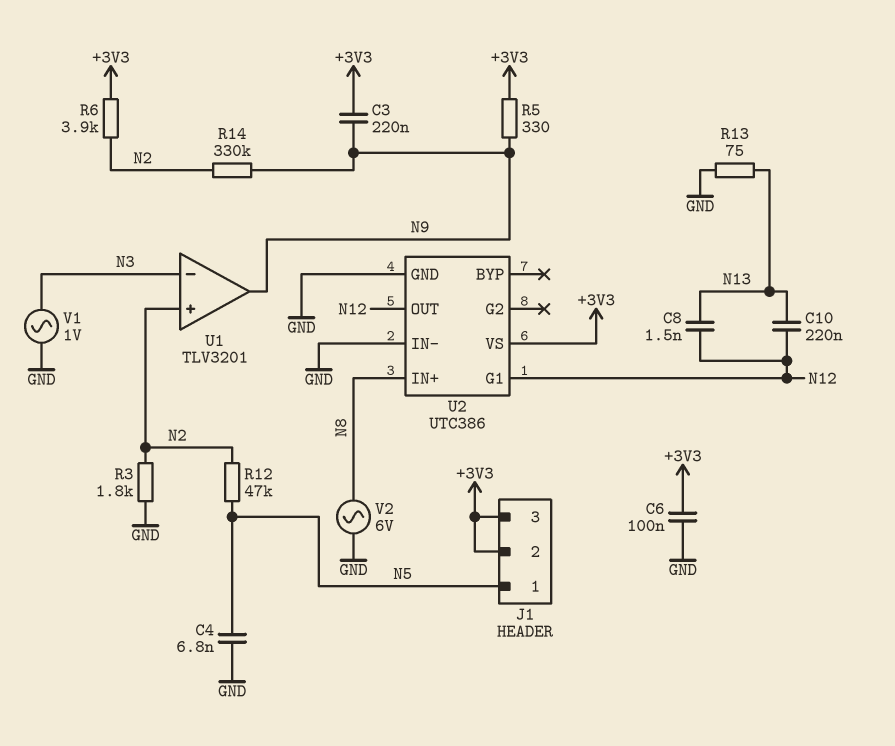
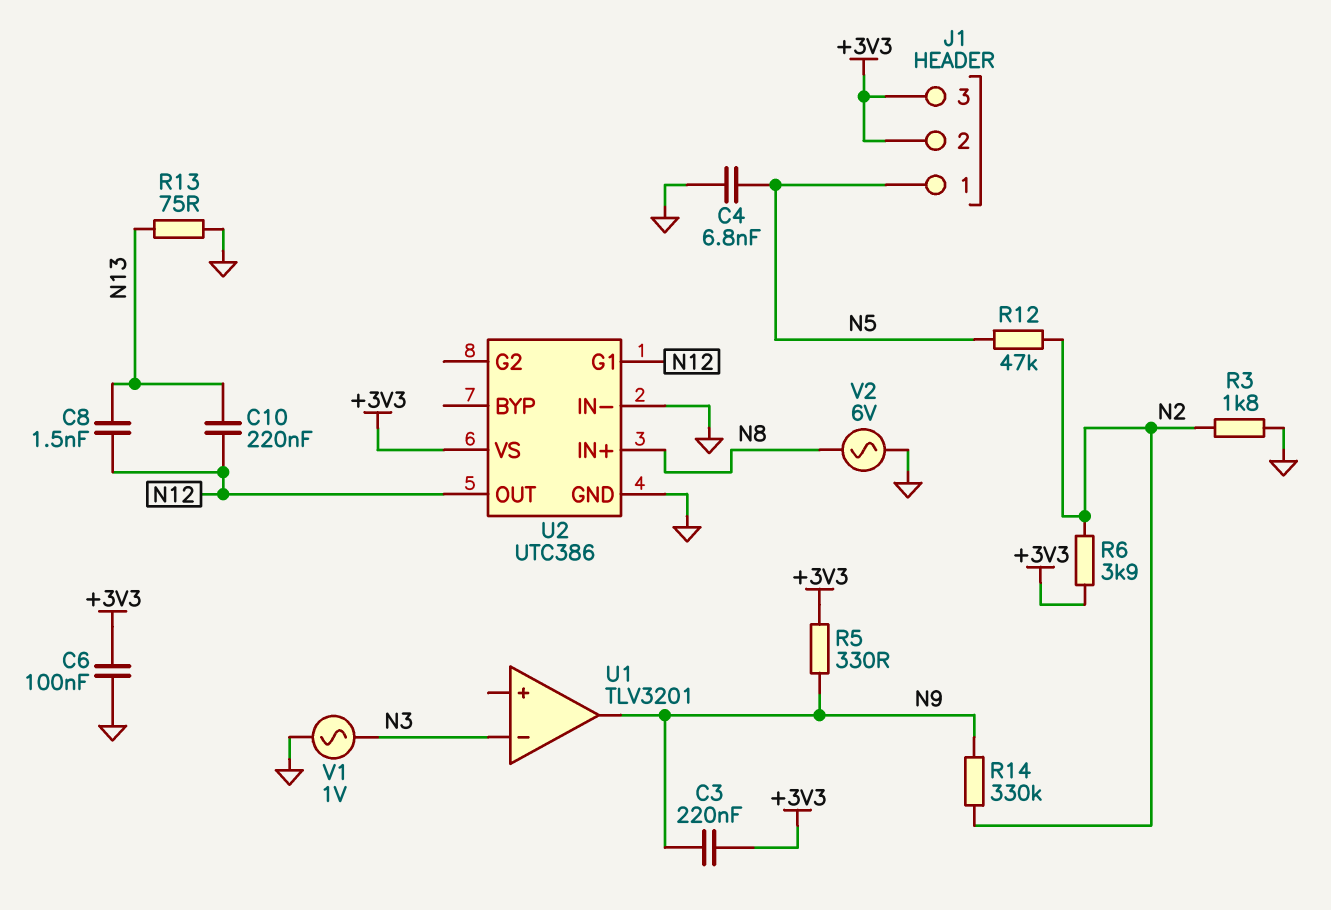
U1 pin in+: N2 -> none

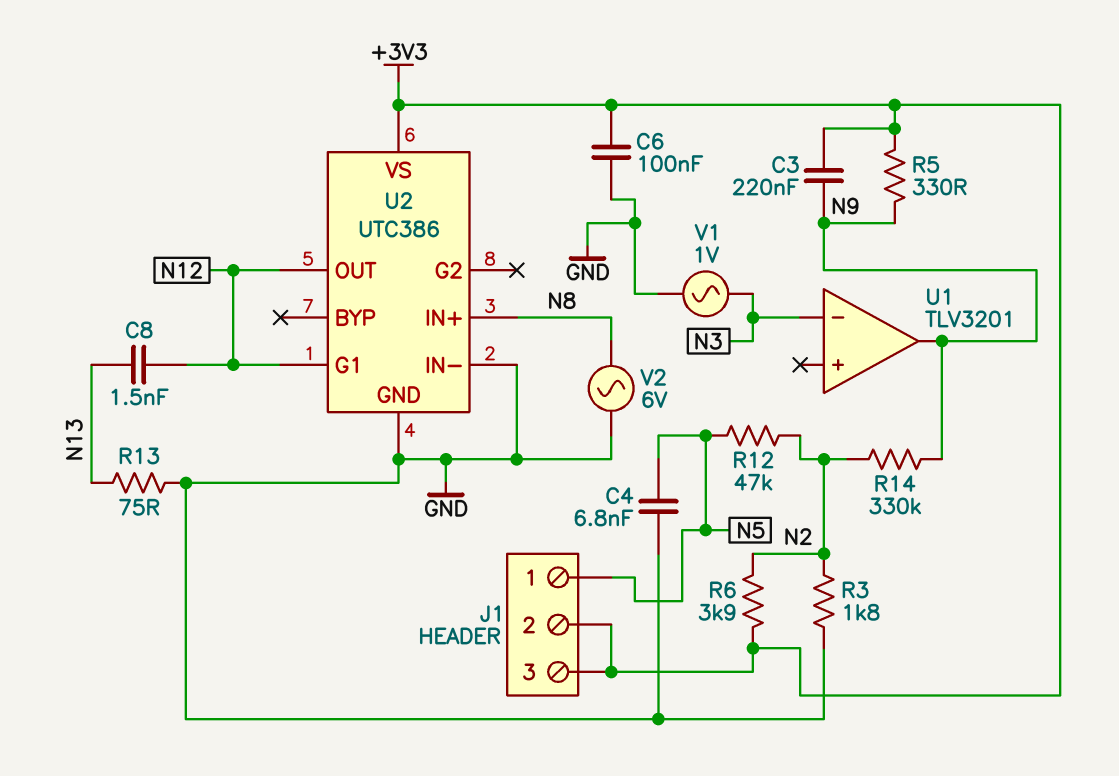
C10: 220nF (N12, N13) -> none

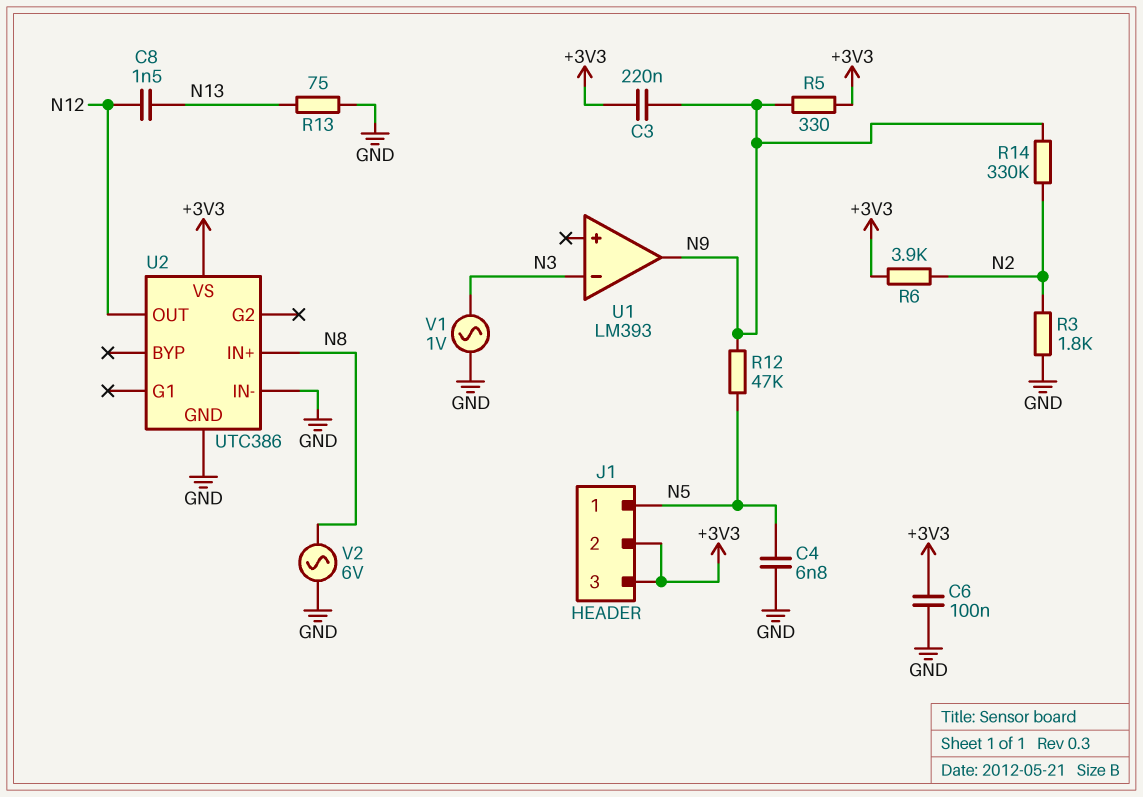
R12: 47k (N2, N5) -> 47k (N5, N9)
U1: TLV3201 -> LM393
U2 pin G1: N12 -> none

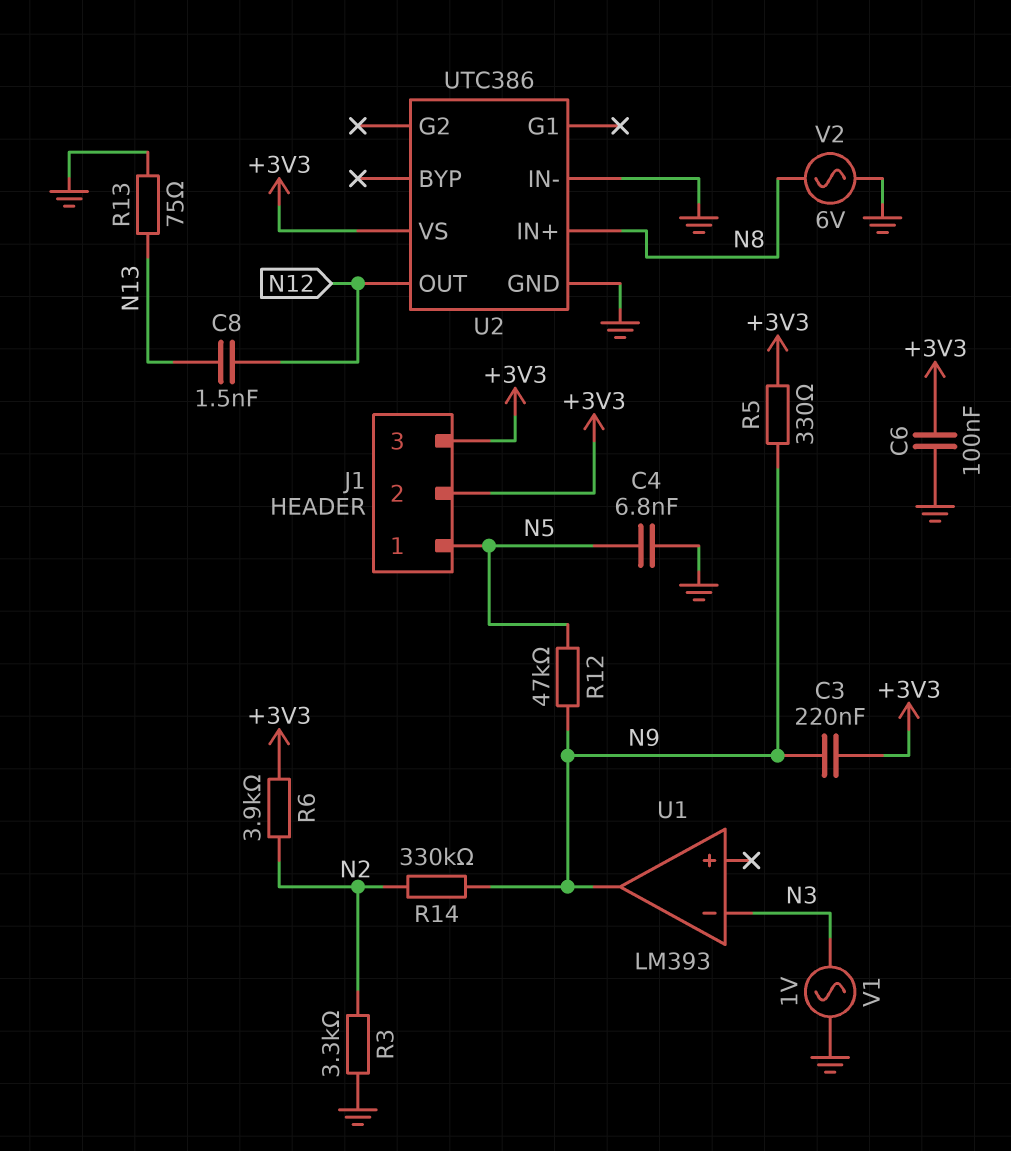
R3: 1.8k (GND, N2) -> 3.3k (GND, N2)

